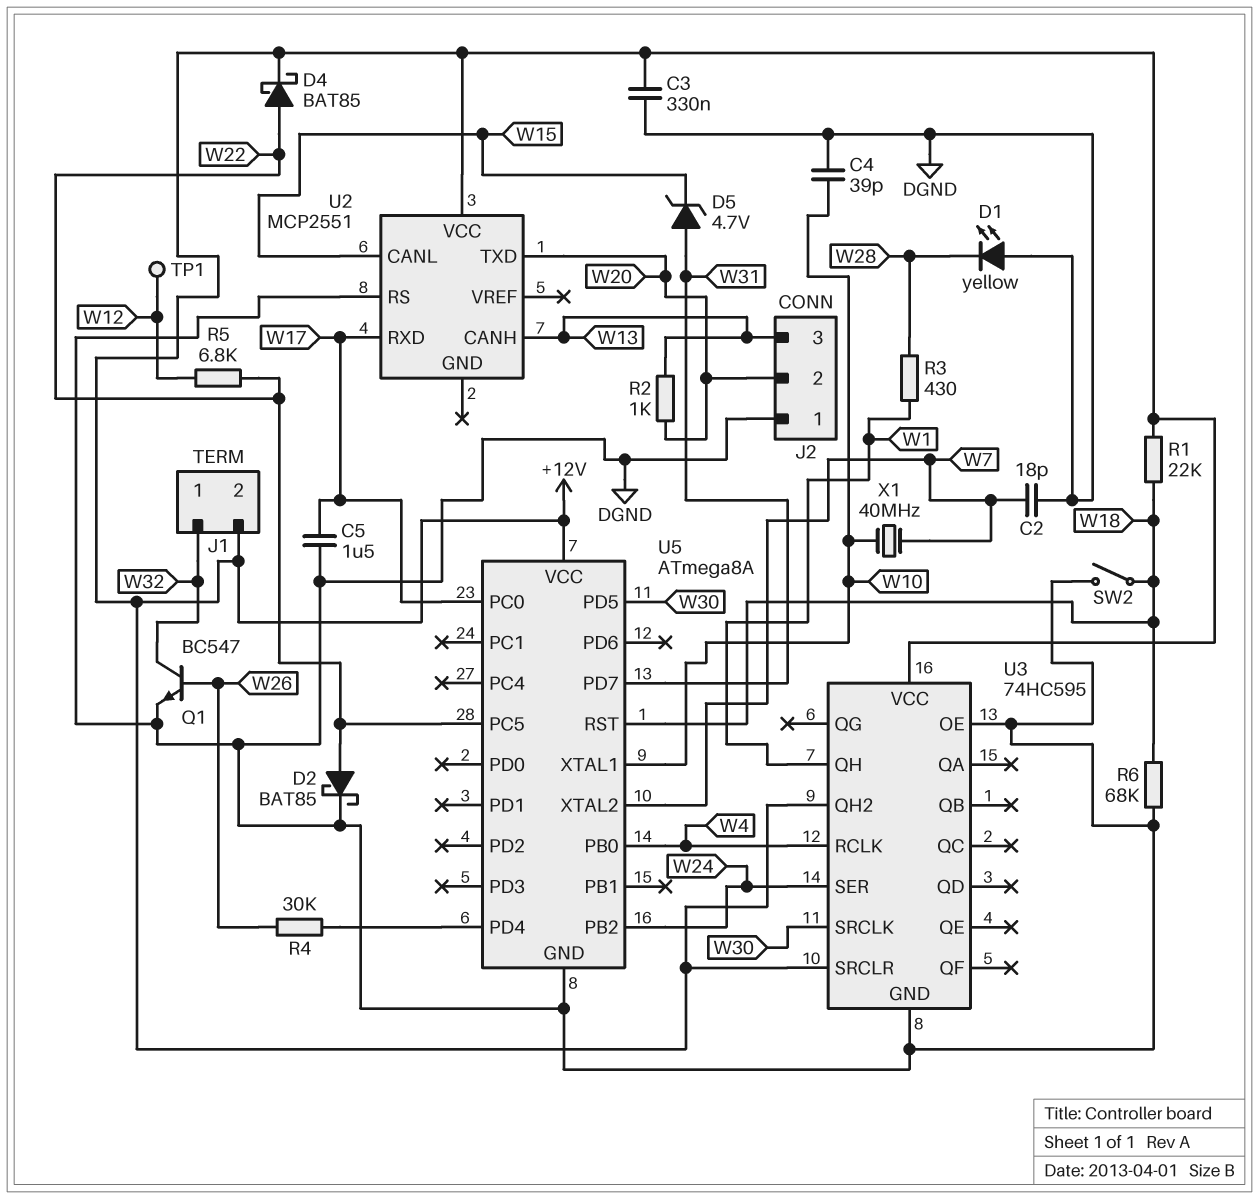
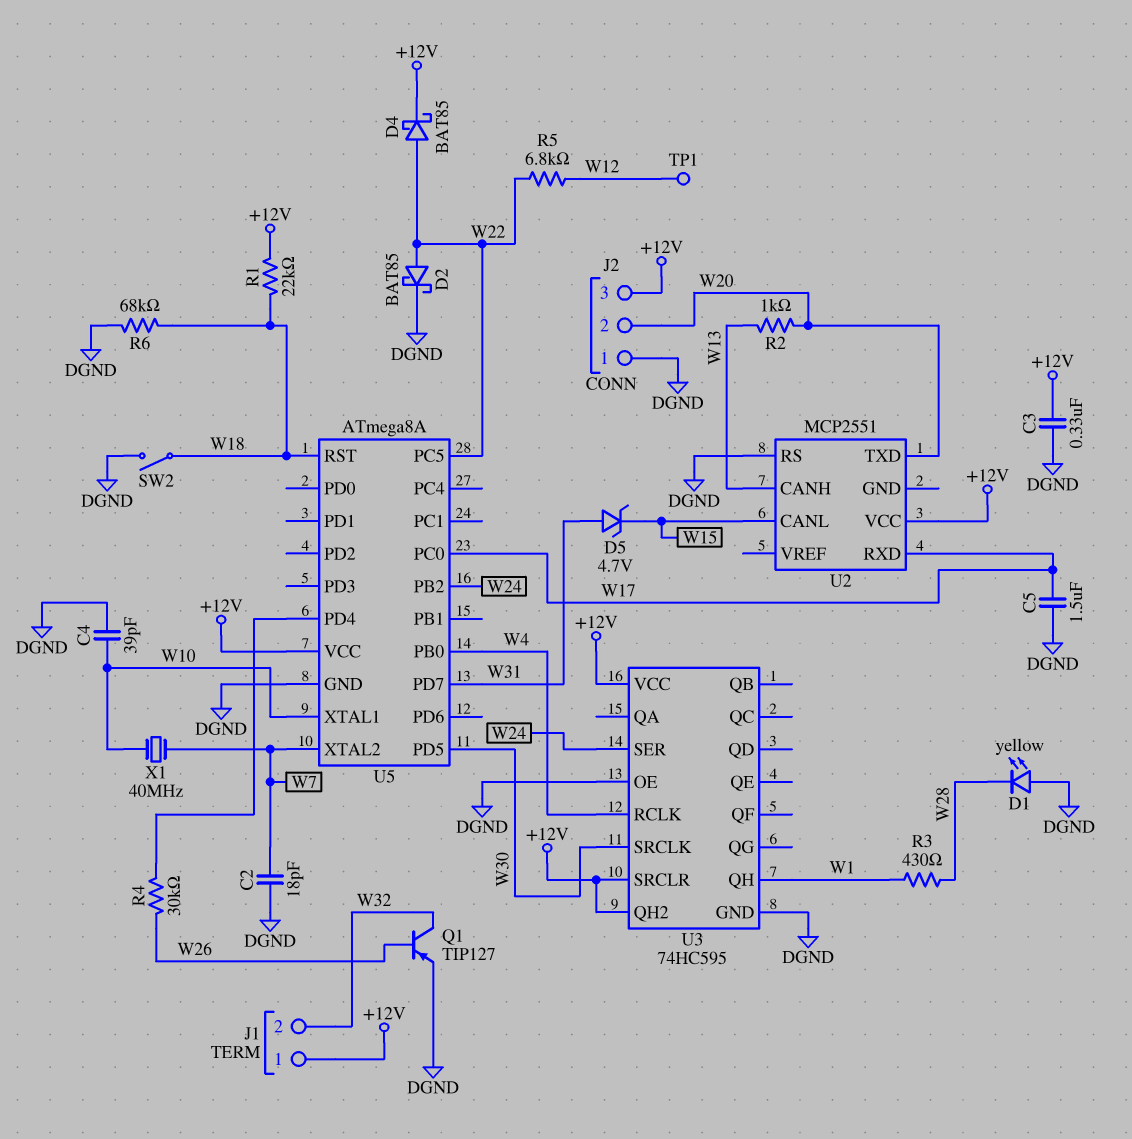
J1 pin 1: W32 -> +12V
J1 pin 2: +12V -> W32
J2 pin 3: W13 -> +12V
Q1: NPN BC547 (B W26, C W32, E DGND) -> PNP TIP127 (B W26, C W32, E DGND)

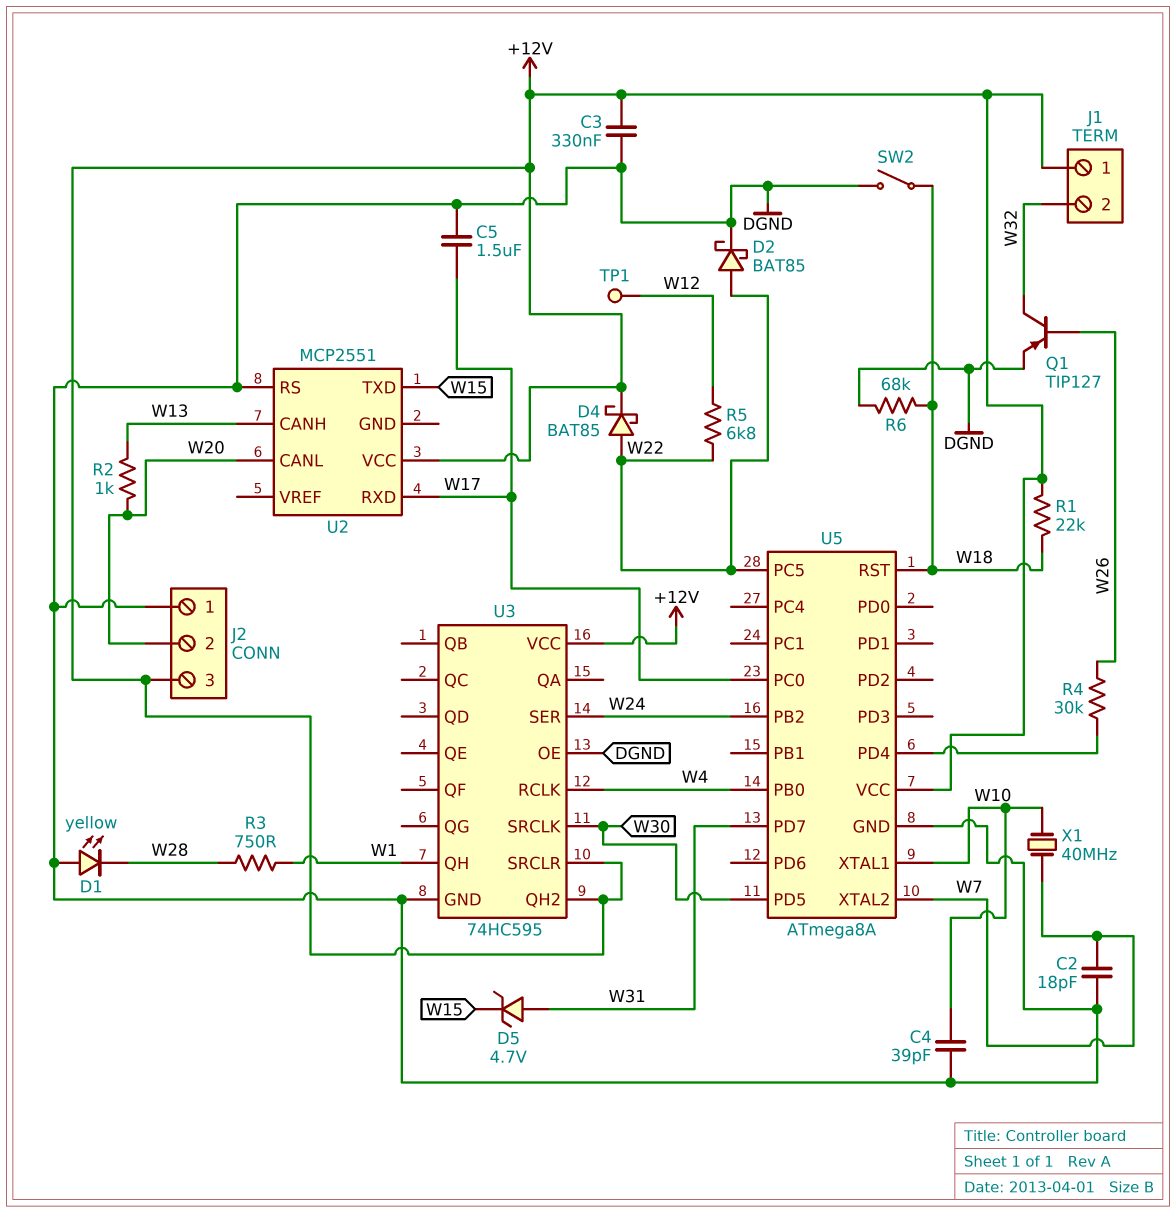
R3: 430 (W1, W28) -> 750 (W1, W28)
U2 pin CANL: W15 -> W20
U2 pin TXD: W20 -> W15

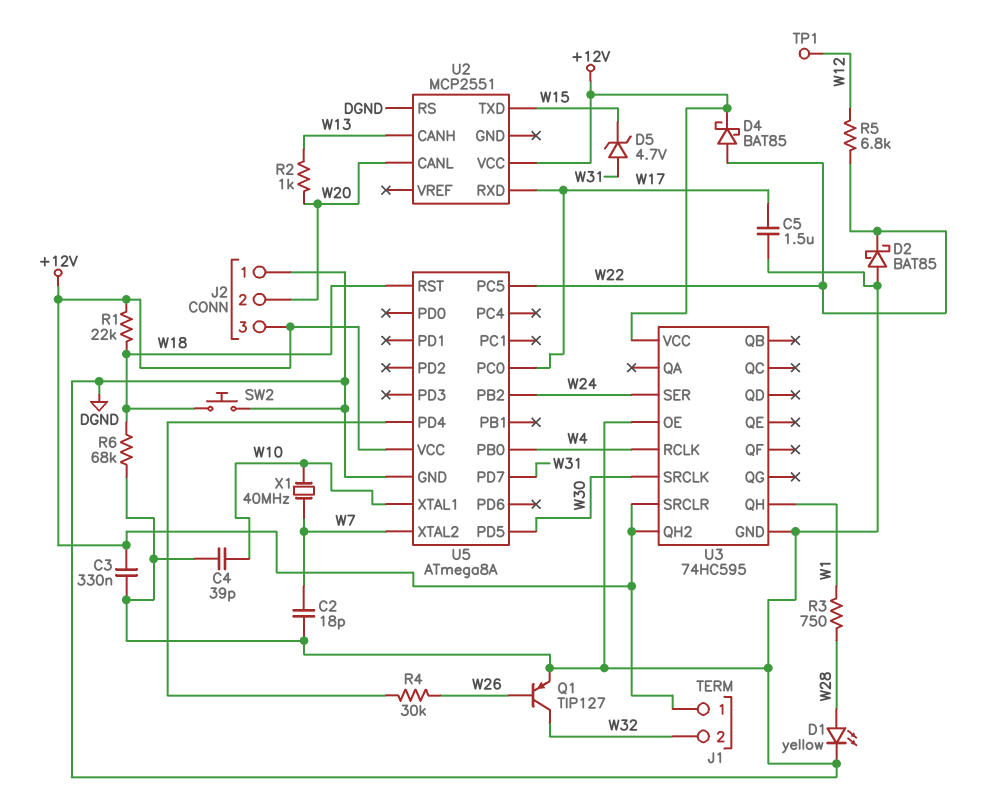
D1: LED yellow (A DGND, K W28) -> LED yellow (A W28, K DGND)
D2: schottky BAT85 (A W22, K DGND) -> schottky BAT85 (A DGND, K W22)
SW2: switch (DGND, W18) -> button (DGND, W18)

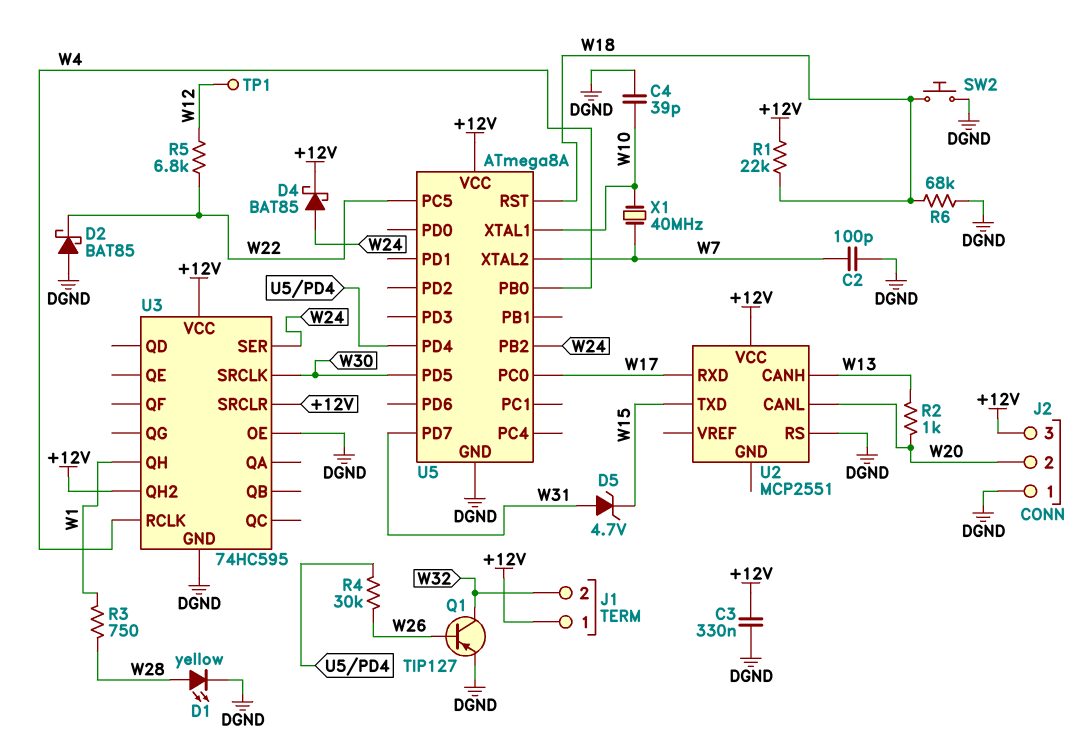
C2: 18pF (DGND, W7) -> 100pF (DGND, W7)
C5: 1.5uF (DGND, W17) -> none
D4: schottky BAT85 (A W22, K +12V) -> schottky BAT85 (A W24, K +12V)

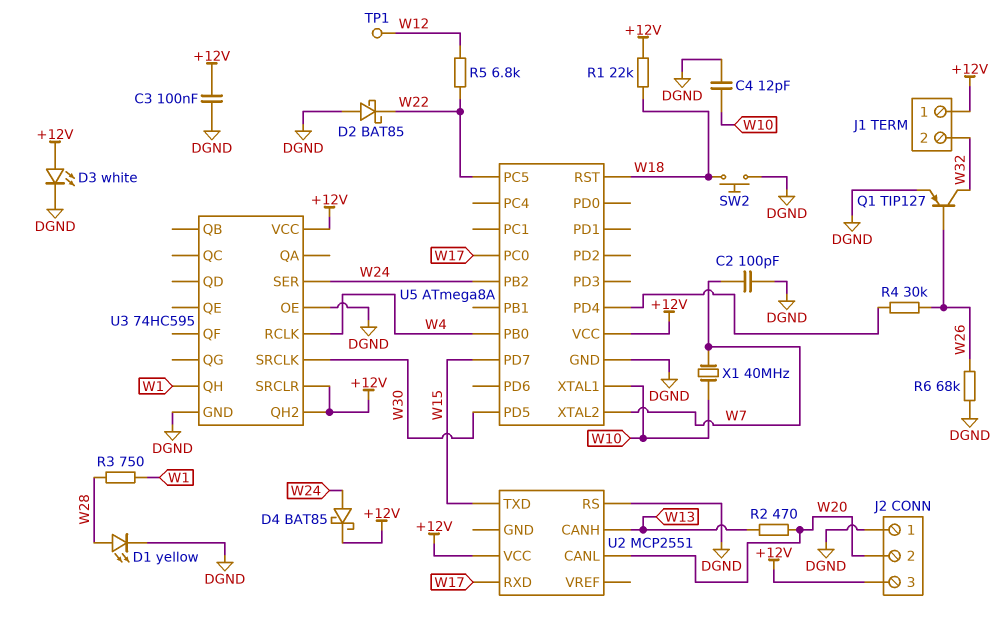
C3: 330nF (+12V, DGND) -> 100nF (+12V, DGND)
C4: 39pF (DGND, W10) -> 12pF (DGND, W10)
D3: none -> LED white (A +12V, K DGND)
D5: zener 4.7V (A W31, K W15) -> none
R2: 1k (W13, W20) -> 470 (W13, W20)
R6: 68k (DGND, W18) -> 68k (DGND, W26)
U5 pin PD7: W31 -> W15

